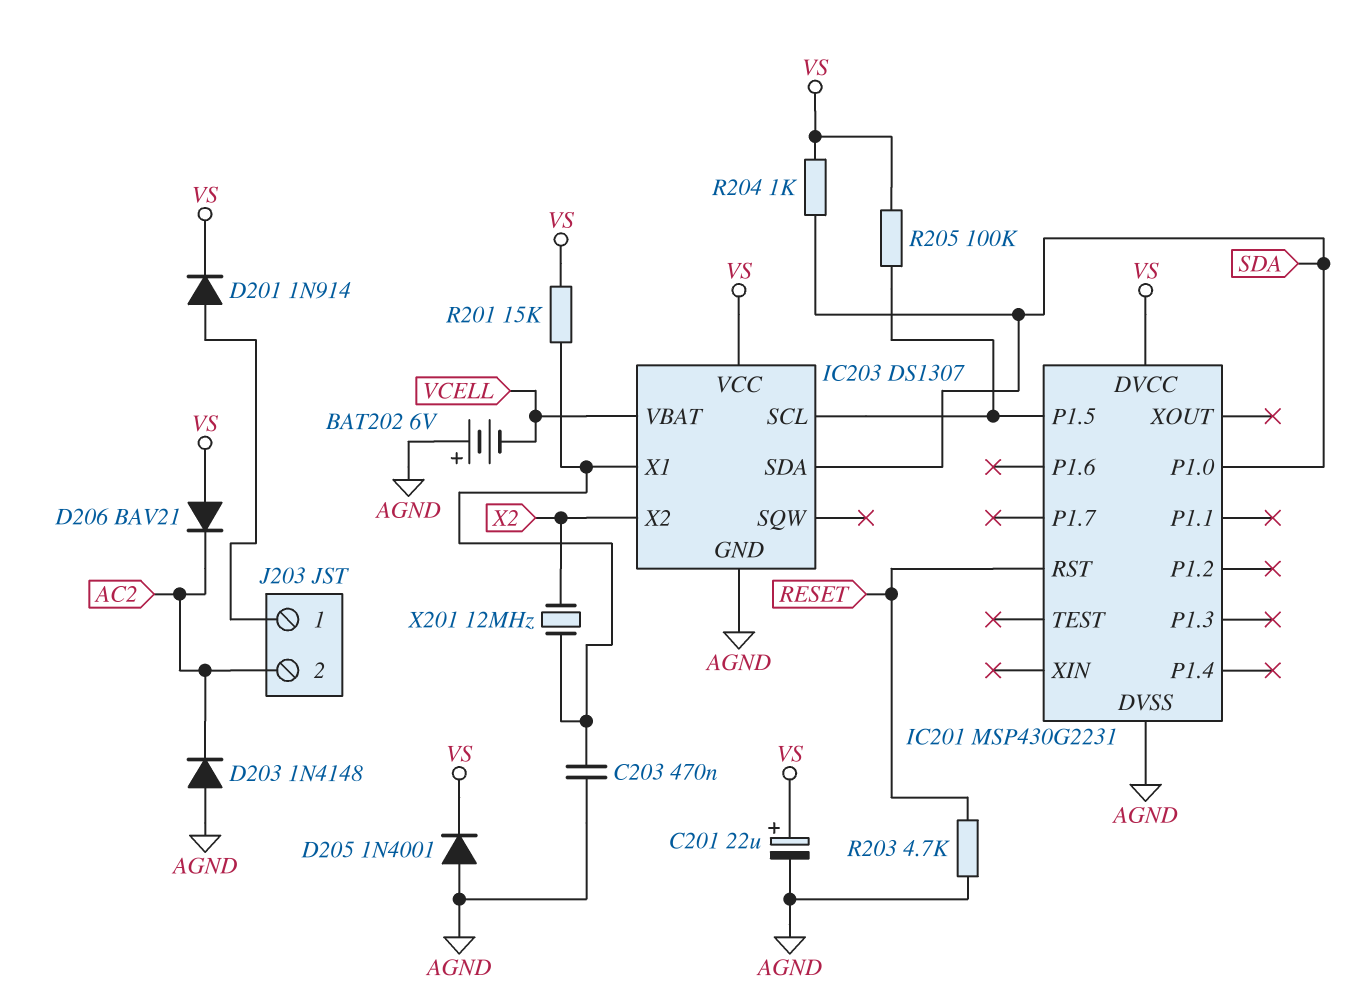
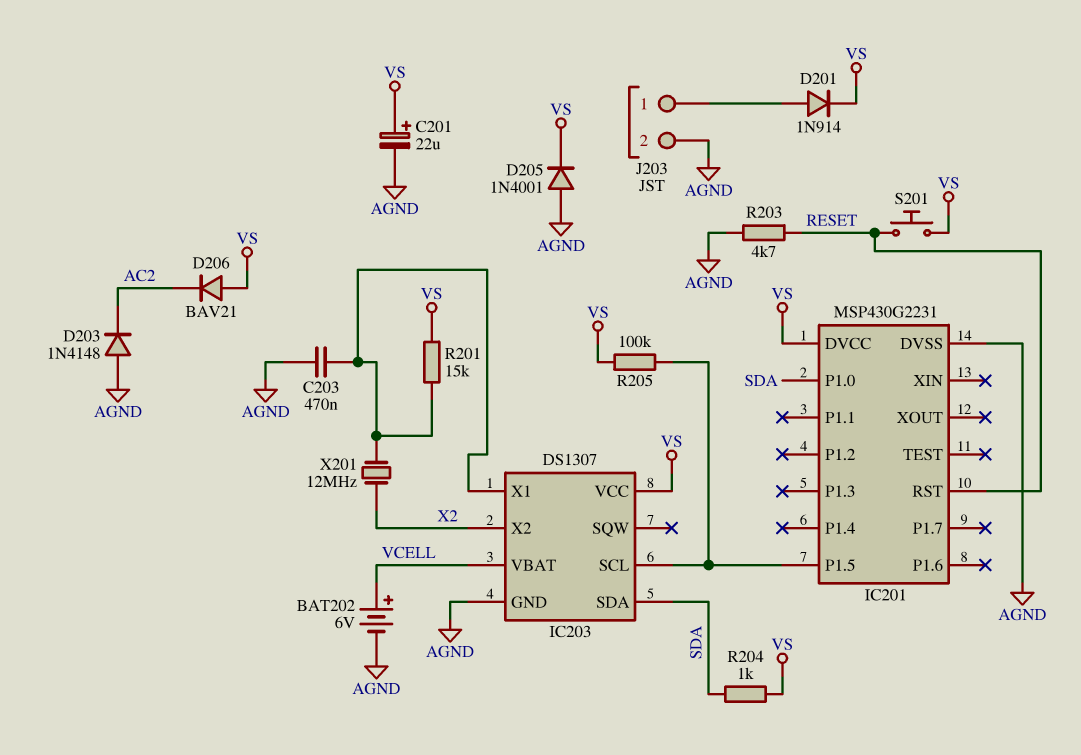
BAT202: 6V (plus AGND, minus VCELL) -> 6V (plus VCELL, minus AGND)
J203 pin 2: AC2 -> AGND
S201: none -> button (RESET, VS)

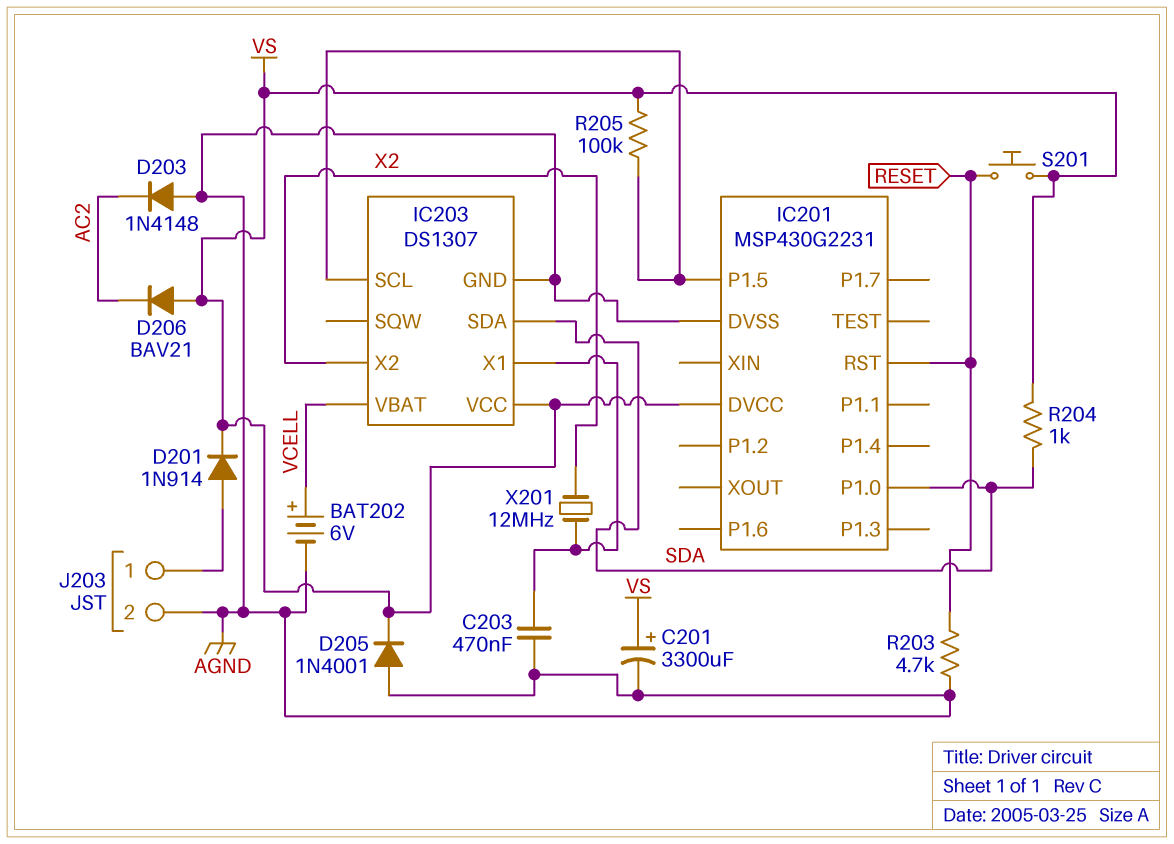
C201: 22uF (plus VS, minus AGND) -> 3300uF (plus VS, minus AGND)
R201: 15k (IC203/X1, VS) -> none

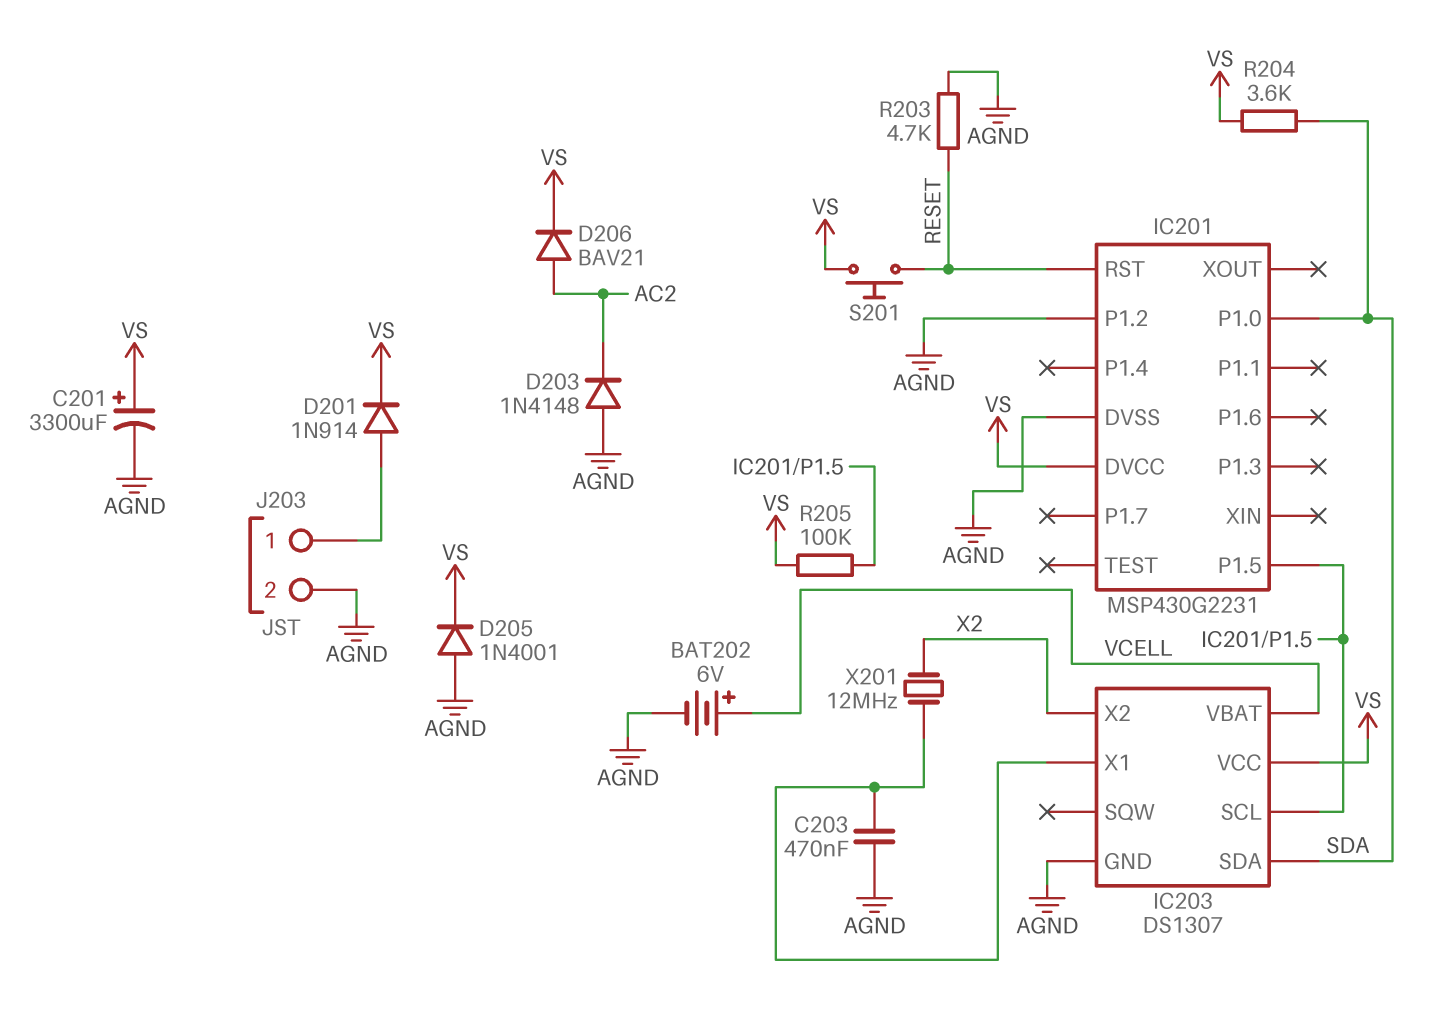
D206: diode BAV21 (A VS, K AC2) -> diode BAV21 (A AC2, K VS)
IC201 pin P1.2: none -> AGND
R204: 1k (SDA, VS) -> 3.6k (SDA, VS)

